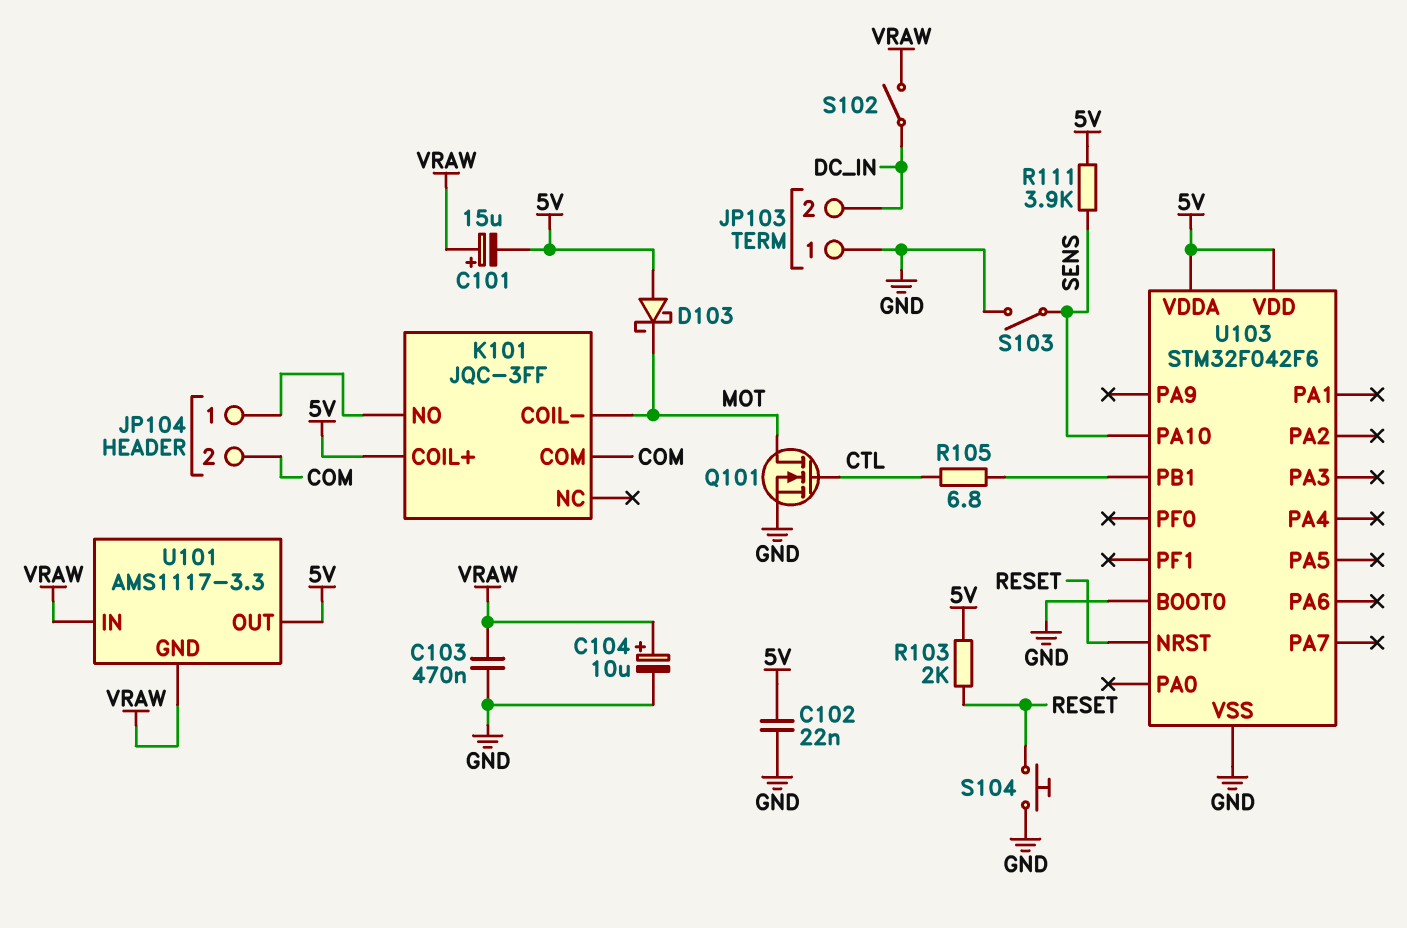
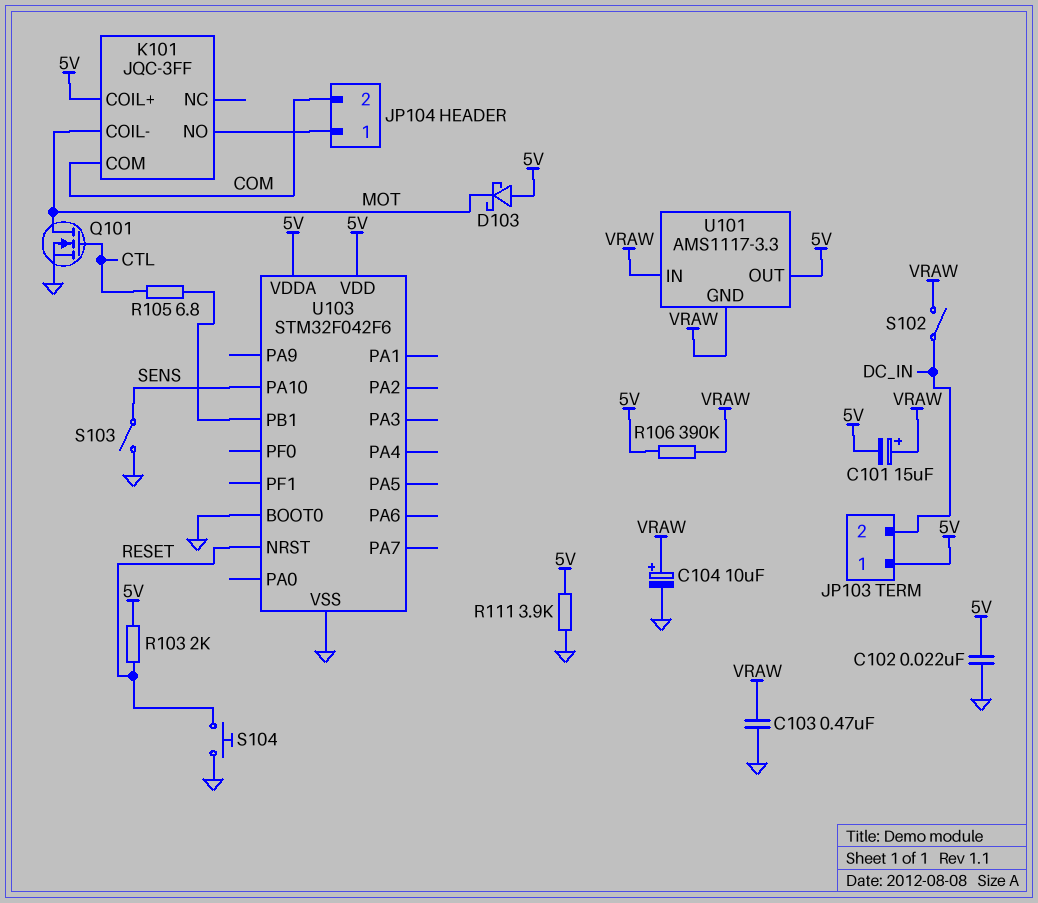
JP103 pin 1: GND -> 5V
R106: none -> 390k (5V, VRAW)
R111: 3.9k (5V, SENS) -> 3.9k (5V, GND)

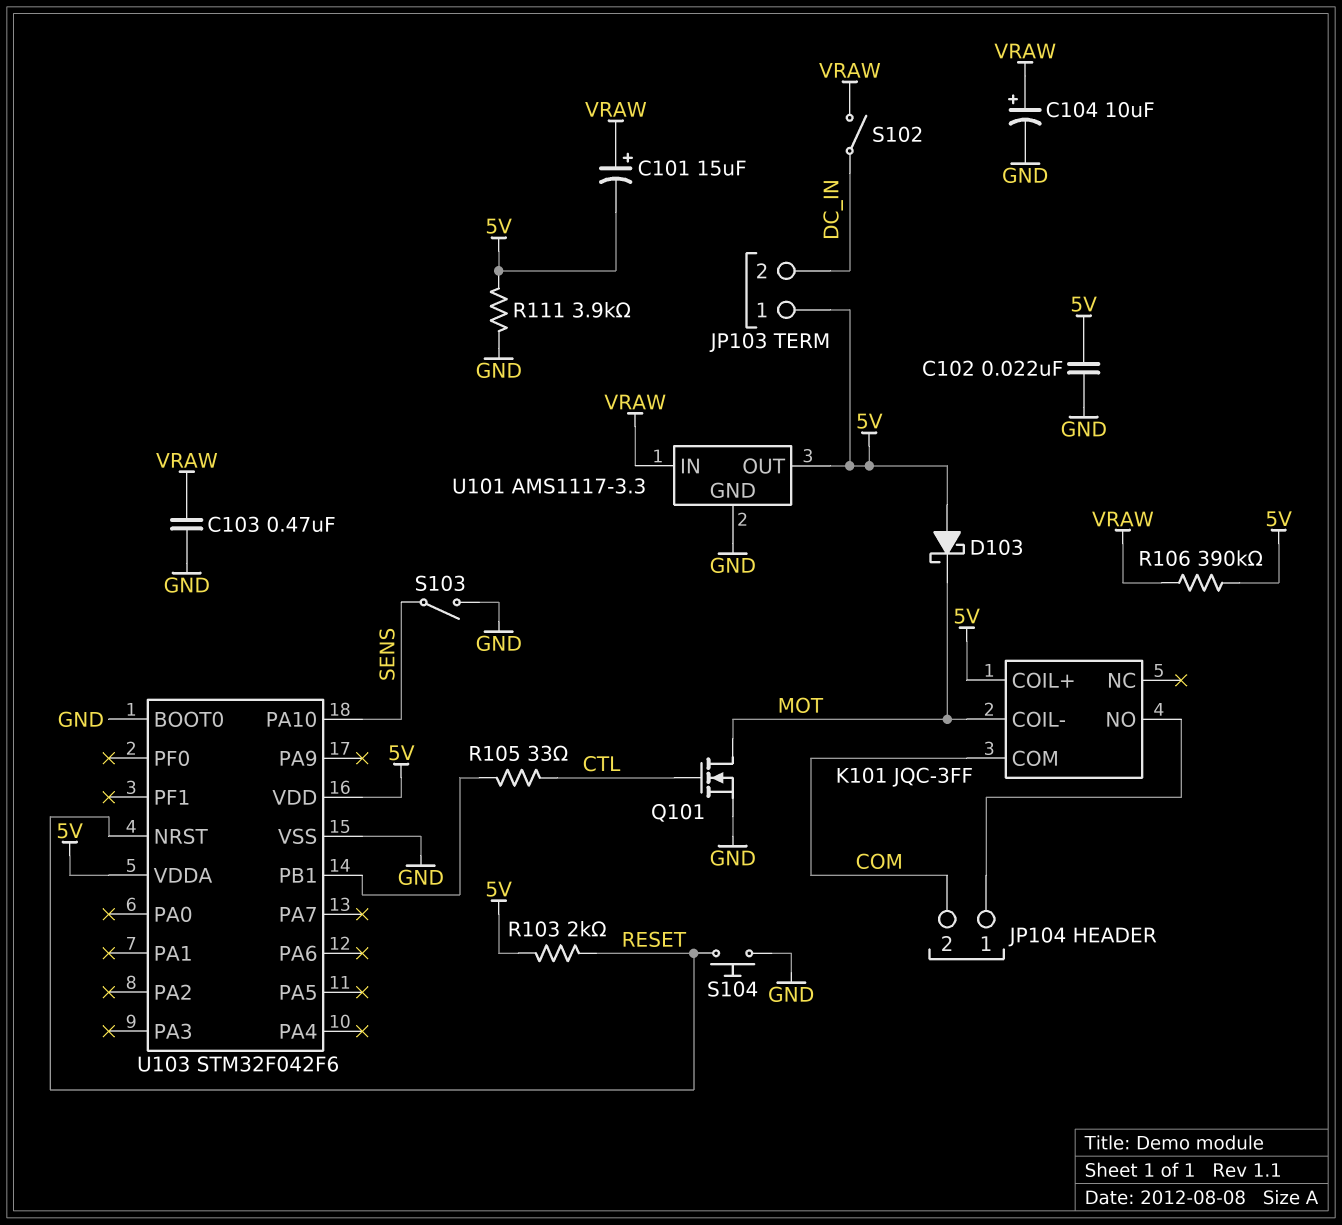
R105: 6.8 (CTL, U103/PB1) -> 33 (CTL, U103/PB1)
U101 pin GND: VRAW -> GND

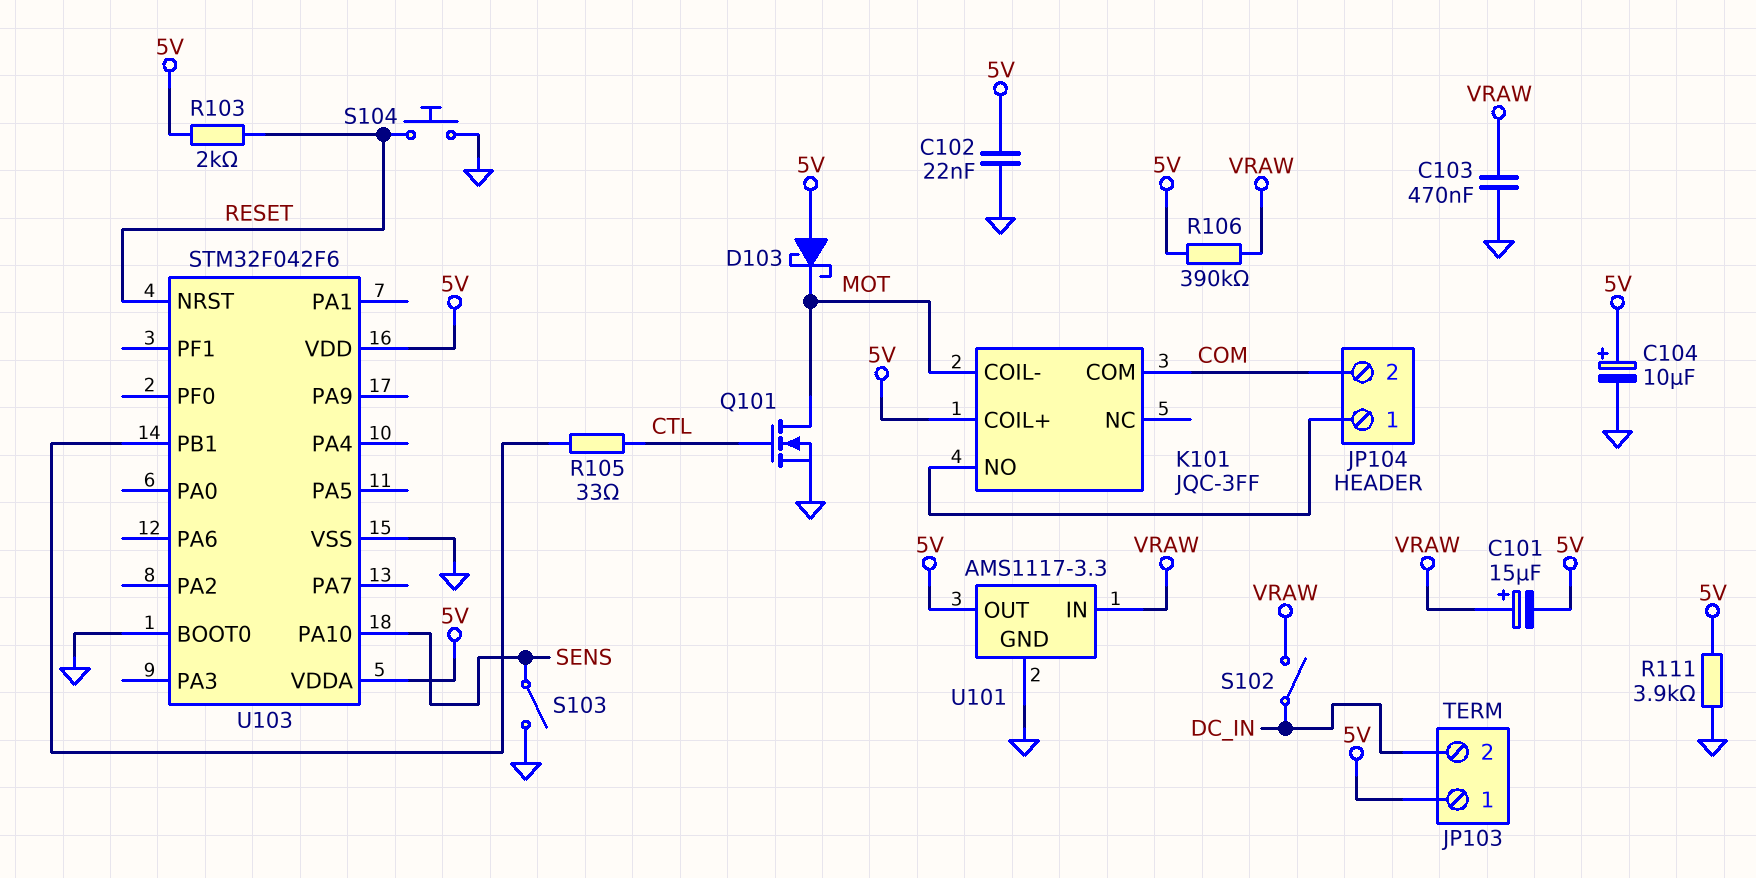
C104: 10uF (plus VRAW, minus GND) -> 10uF (plus 5V, minus GND)

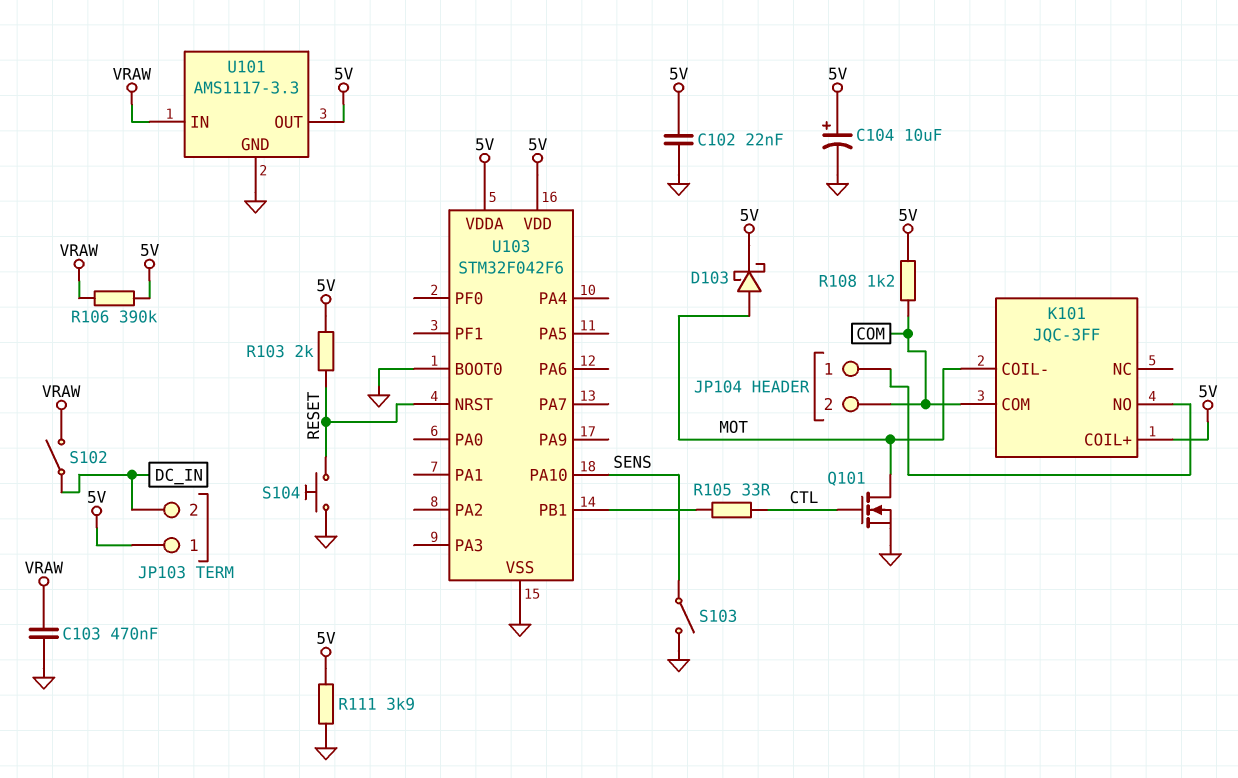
C101: 15uF (plus VRAW, minus 5V) -> none
D103: schottky (A 5V, K MOT) -> schottky (A MOT, K 5V)
R108: none -> 1.2k (5V, COM)

